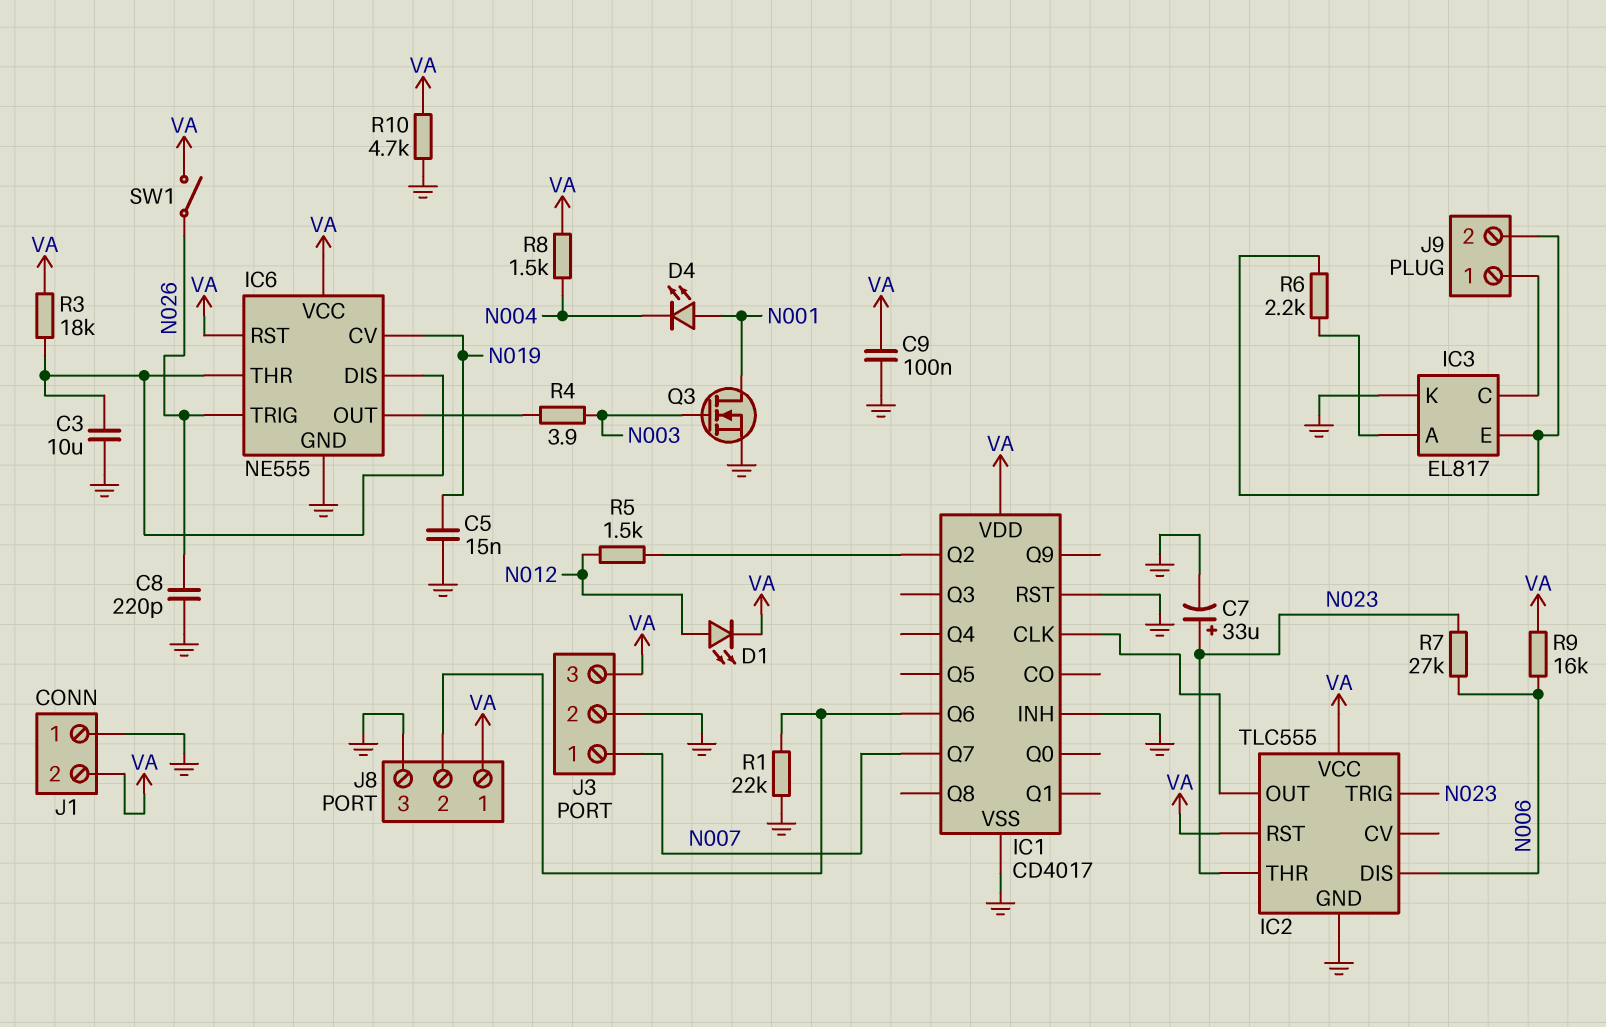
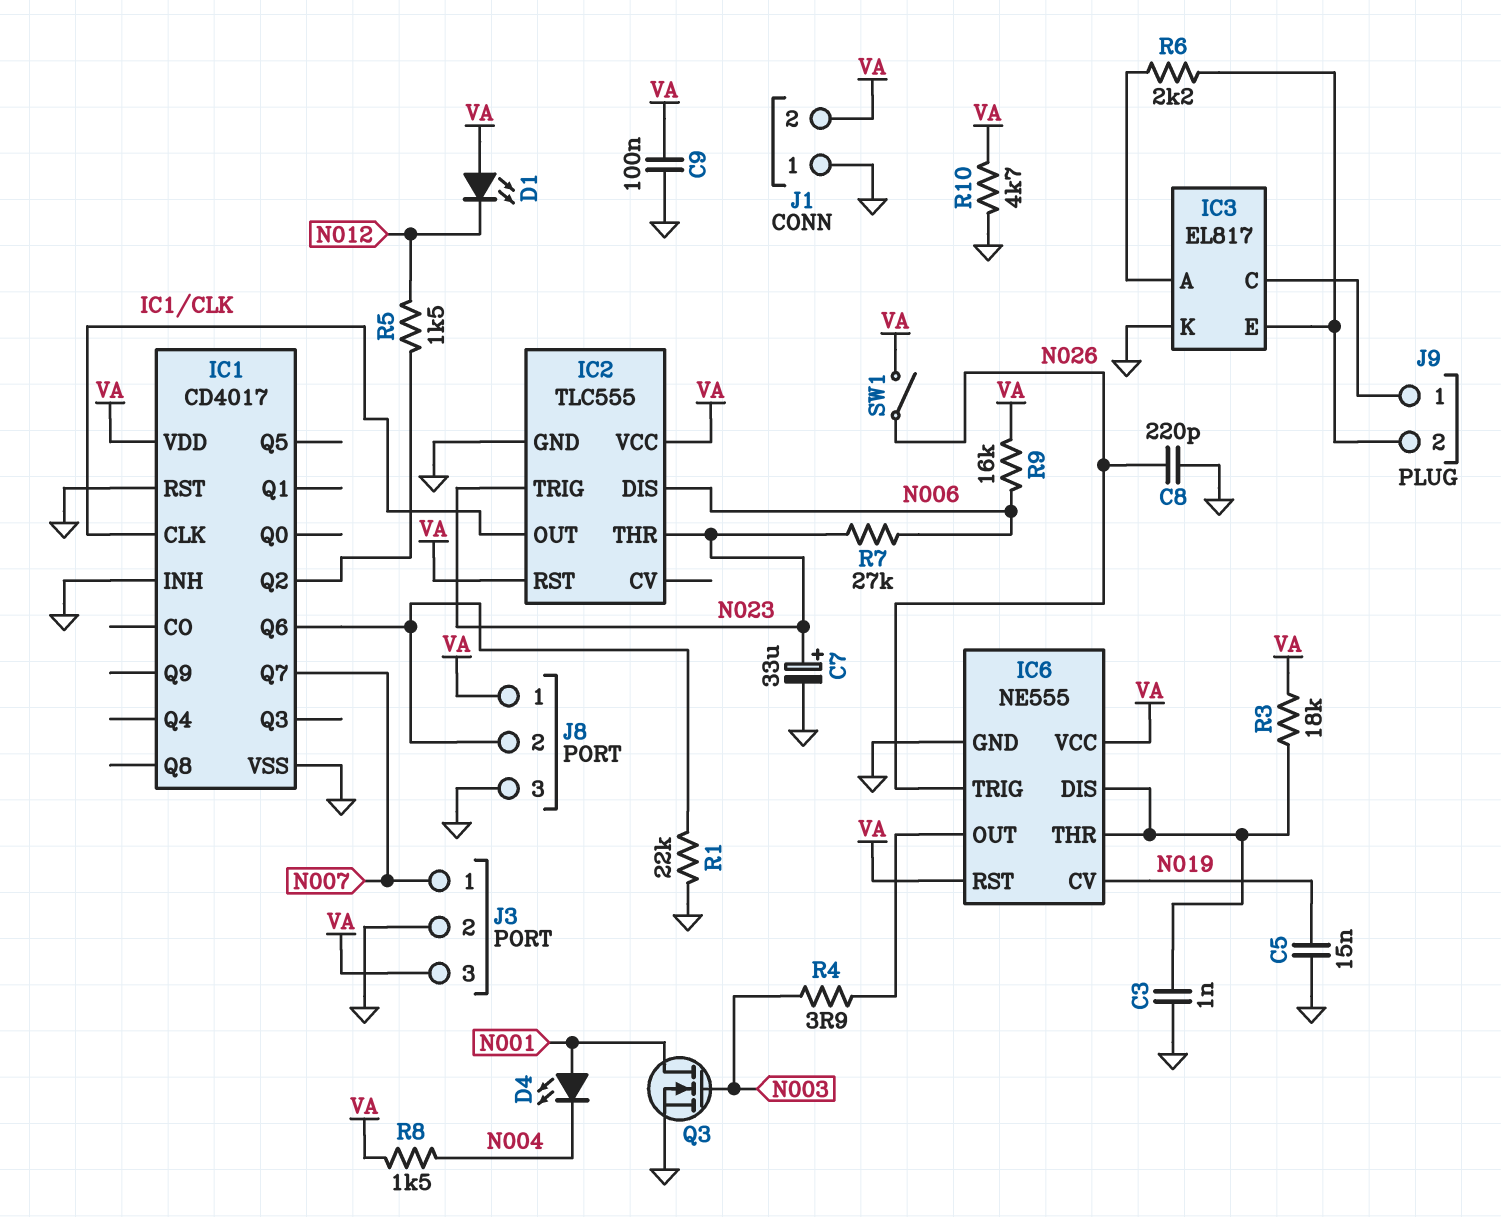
C3: 10uF (GND, IC6/DIS) -> 1nF (GND, IC6/DIS)
D1: LED (A N012, K VA) -> LED (A VA, K N012)

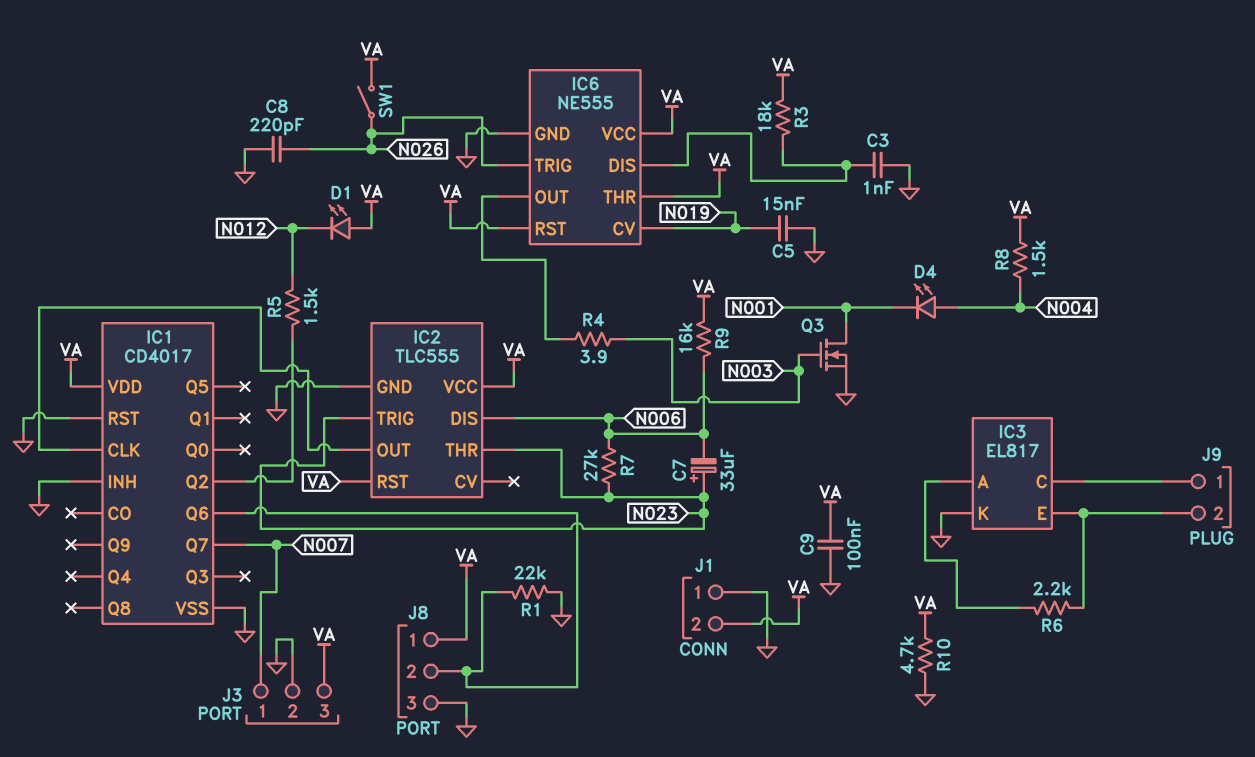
C7: 33uF (plus N023, minus GND) -> 33uF (plus N023, minus N006)
D4: LED (A N001, K N004) -> LED (A N004, K N001)
IC6 pin THR: IC6/DIS -> VA

